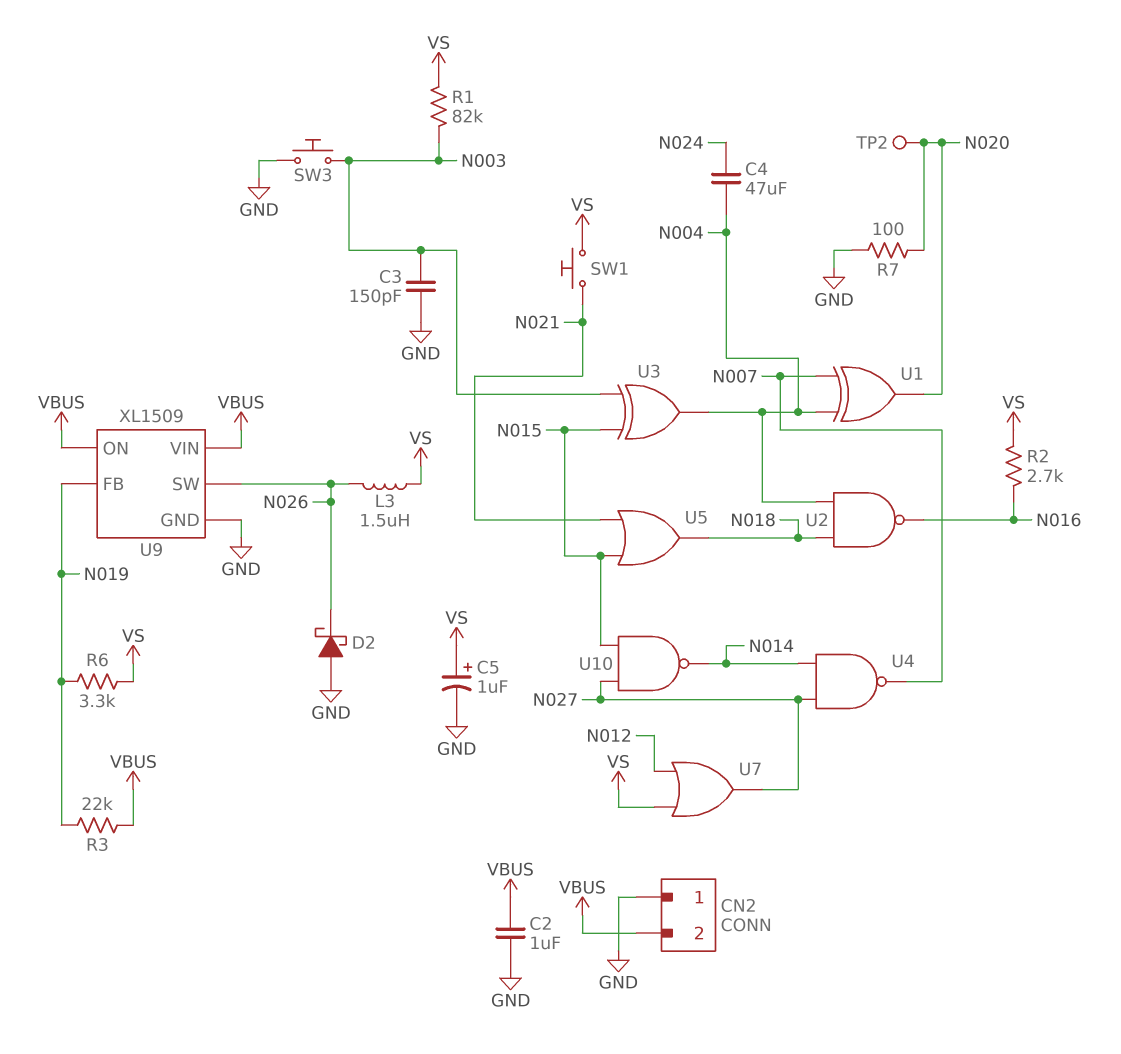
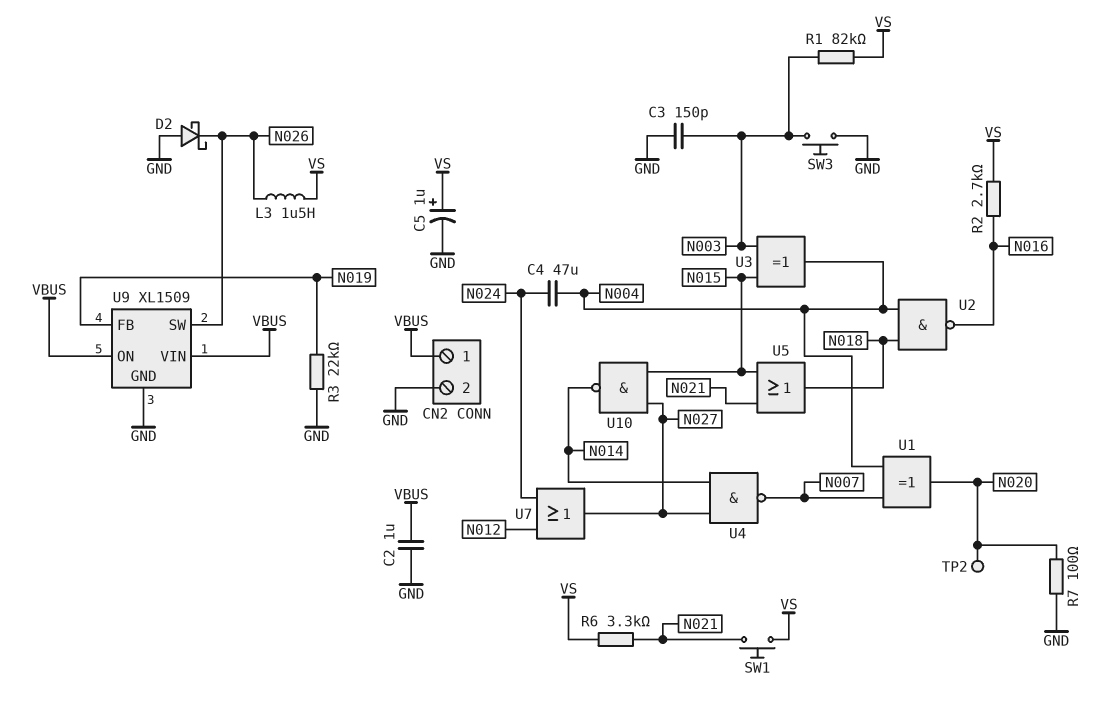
CN2 pin 1: GND -> VBUS
CN2 pin 2: VBUS -> GND
R3: 22k (N019, VBUS) -> 22k (GND, N019)
R6: 3.3k (N019, VS) -> 3.3k (N021, VS)
U7: OR (in N012, in VS, out N027) -> OR (in N012, in N024, out N027)

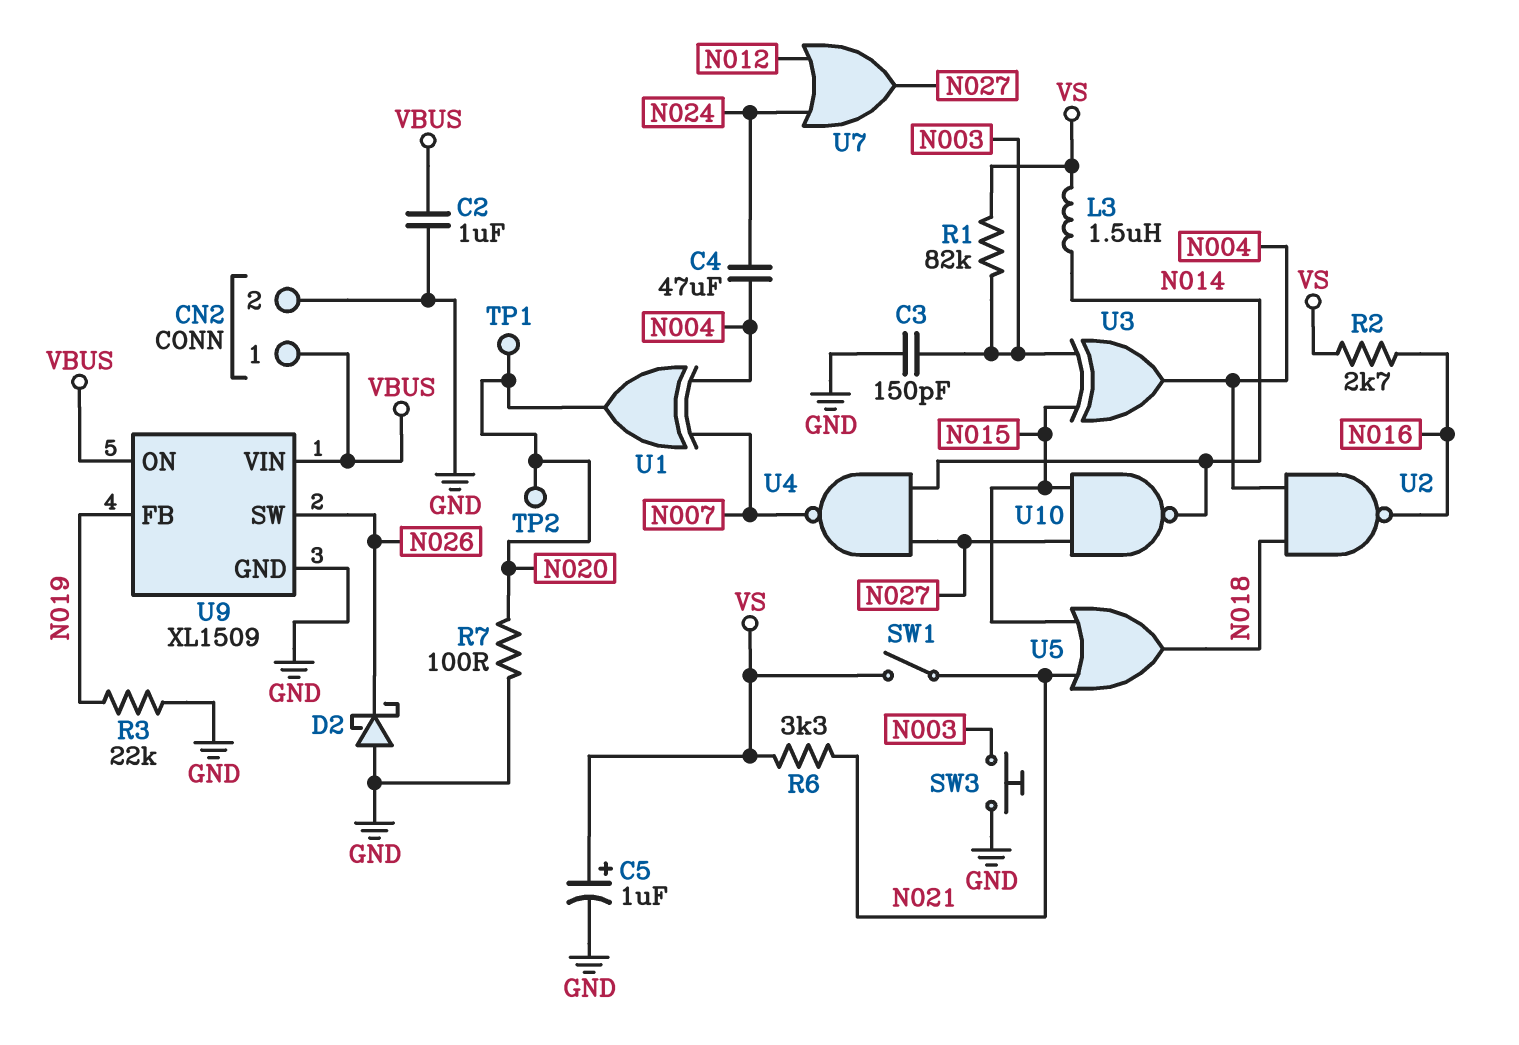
L3: 1.5uH (N026, VS) -> 1.5uH (N014, VS)
SW1: button (N021, VS) -> switch (N021, VS)
TP1: none -> test point (N020)

